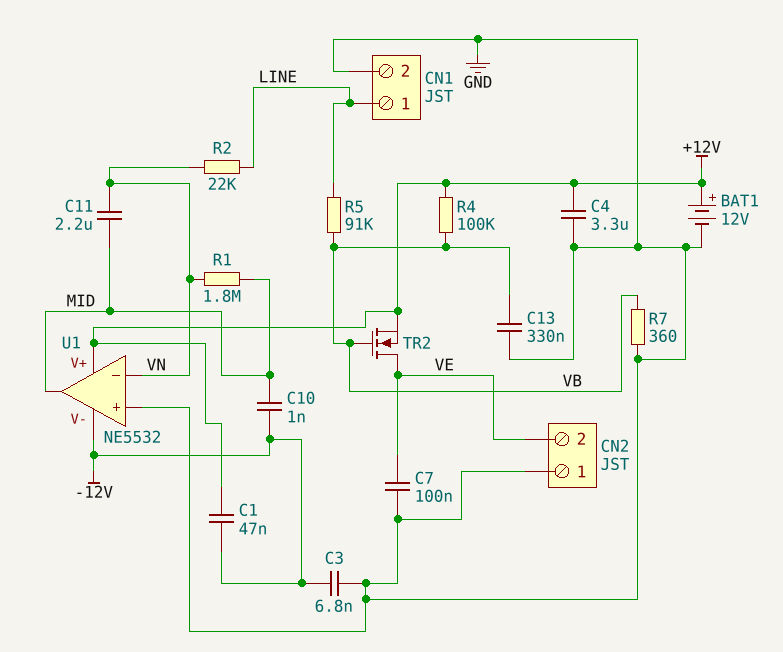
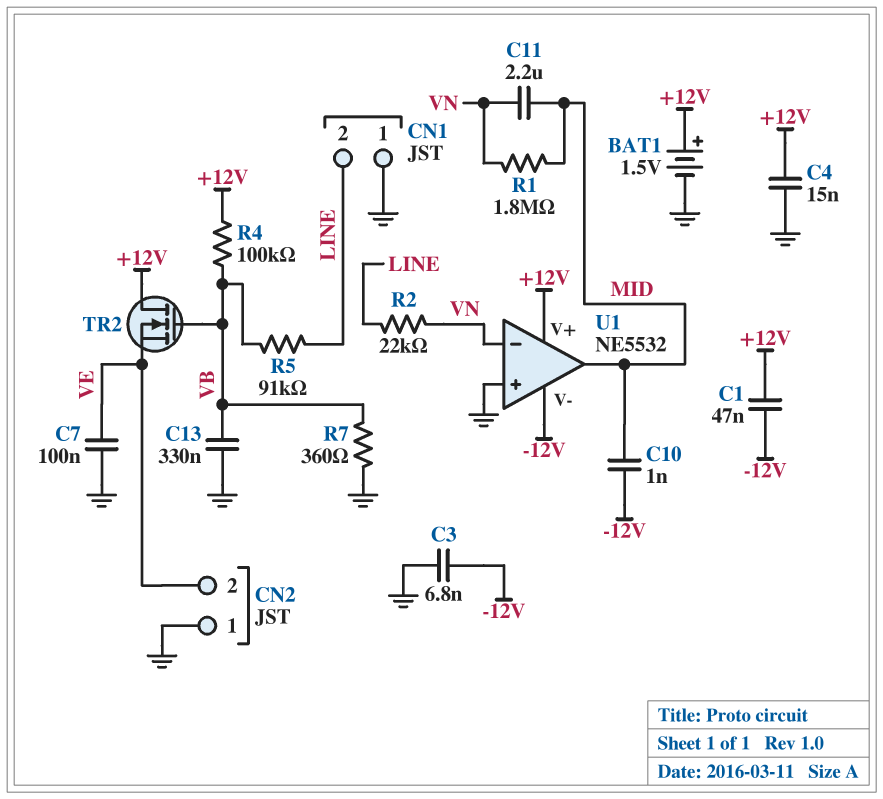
BAT1: 12V (plus +12V, minus GND) -> 1.5V (plus +12V, minus GND)
C4: 3.3uF (+12V, GND) -> 15nF (+12V, GND)
CN1 pin 1: LINE -> GND
CN1 pin 2: GND -> LINE
TR2: NMOS (G VB, D VE, S +12V) -> NMOS (G VB, D +12V, S VE)

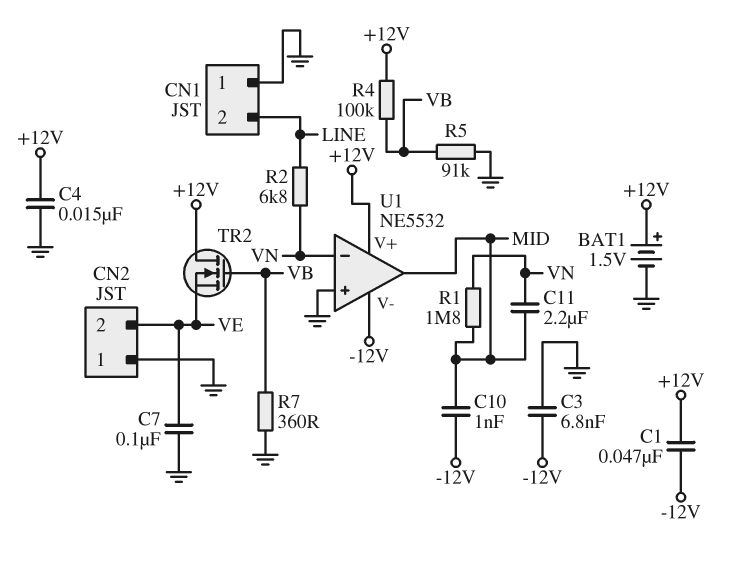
C13: 330nF (GND, VB) -> none
R2: 22k (LINE, VN) -> 6.8k (LINE, VN)
R5: 91k (LINE, VB) -> 91k (GND, VB)

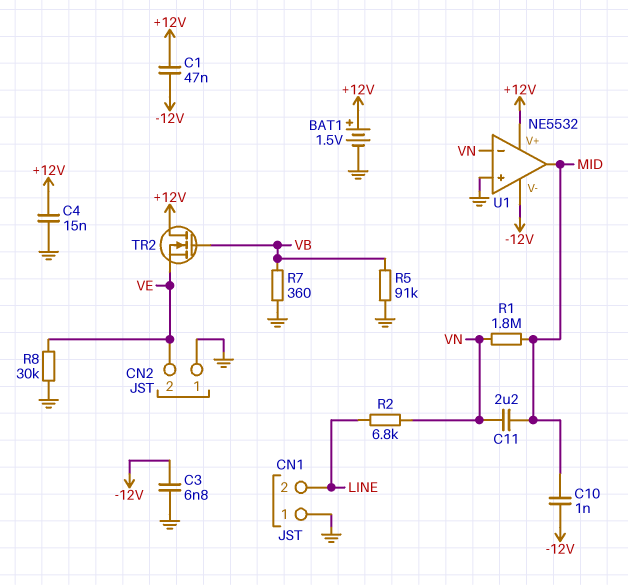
C7: 100nF (GND, VE) -> none
R4: 100k (+12V, VB) -> none
R8: none -> 30k (GND, VE)

